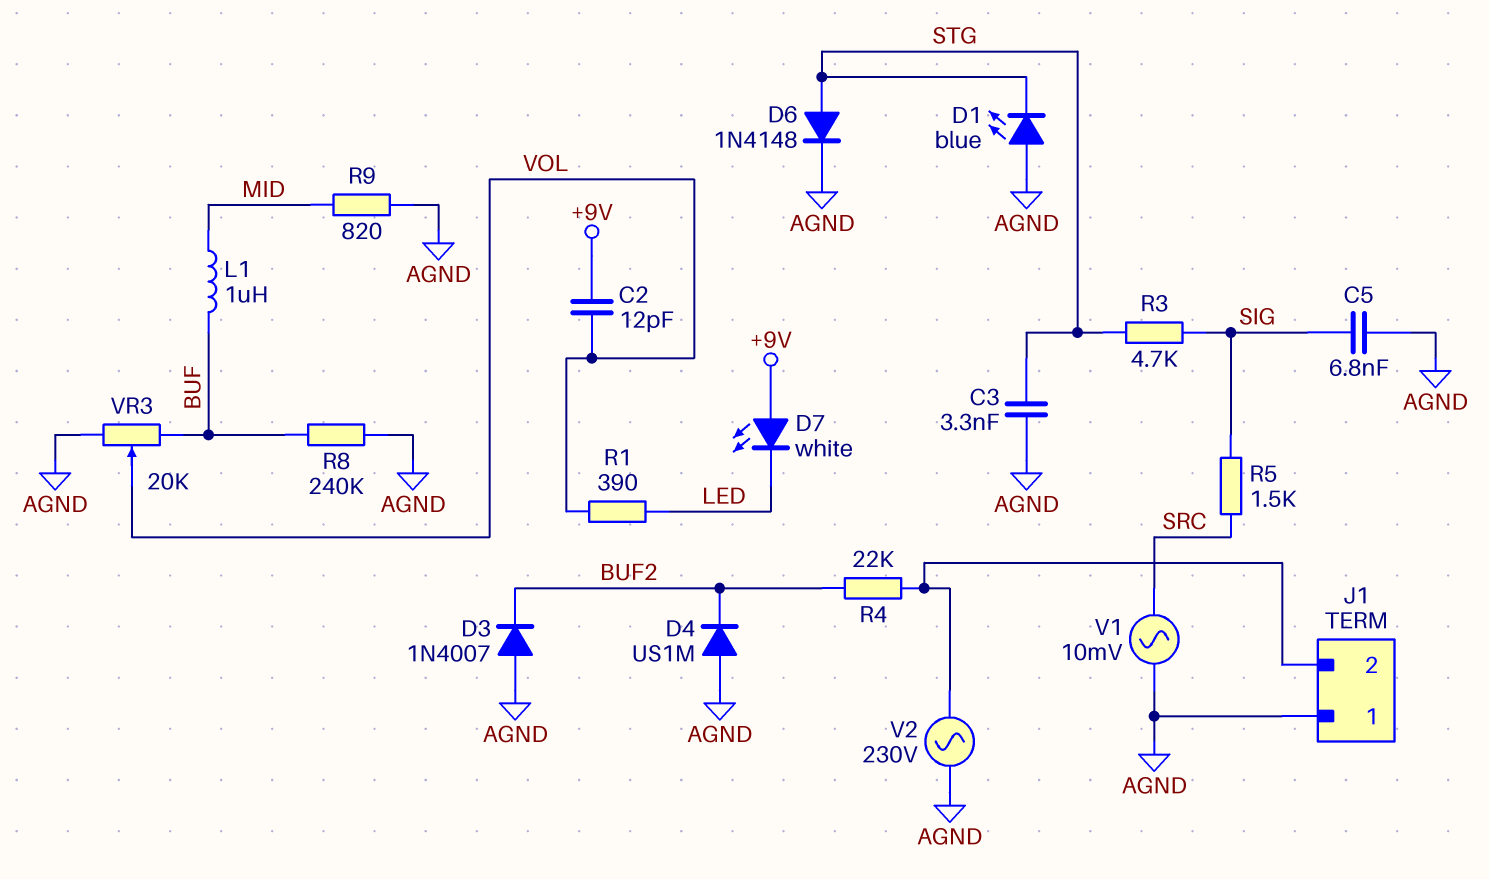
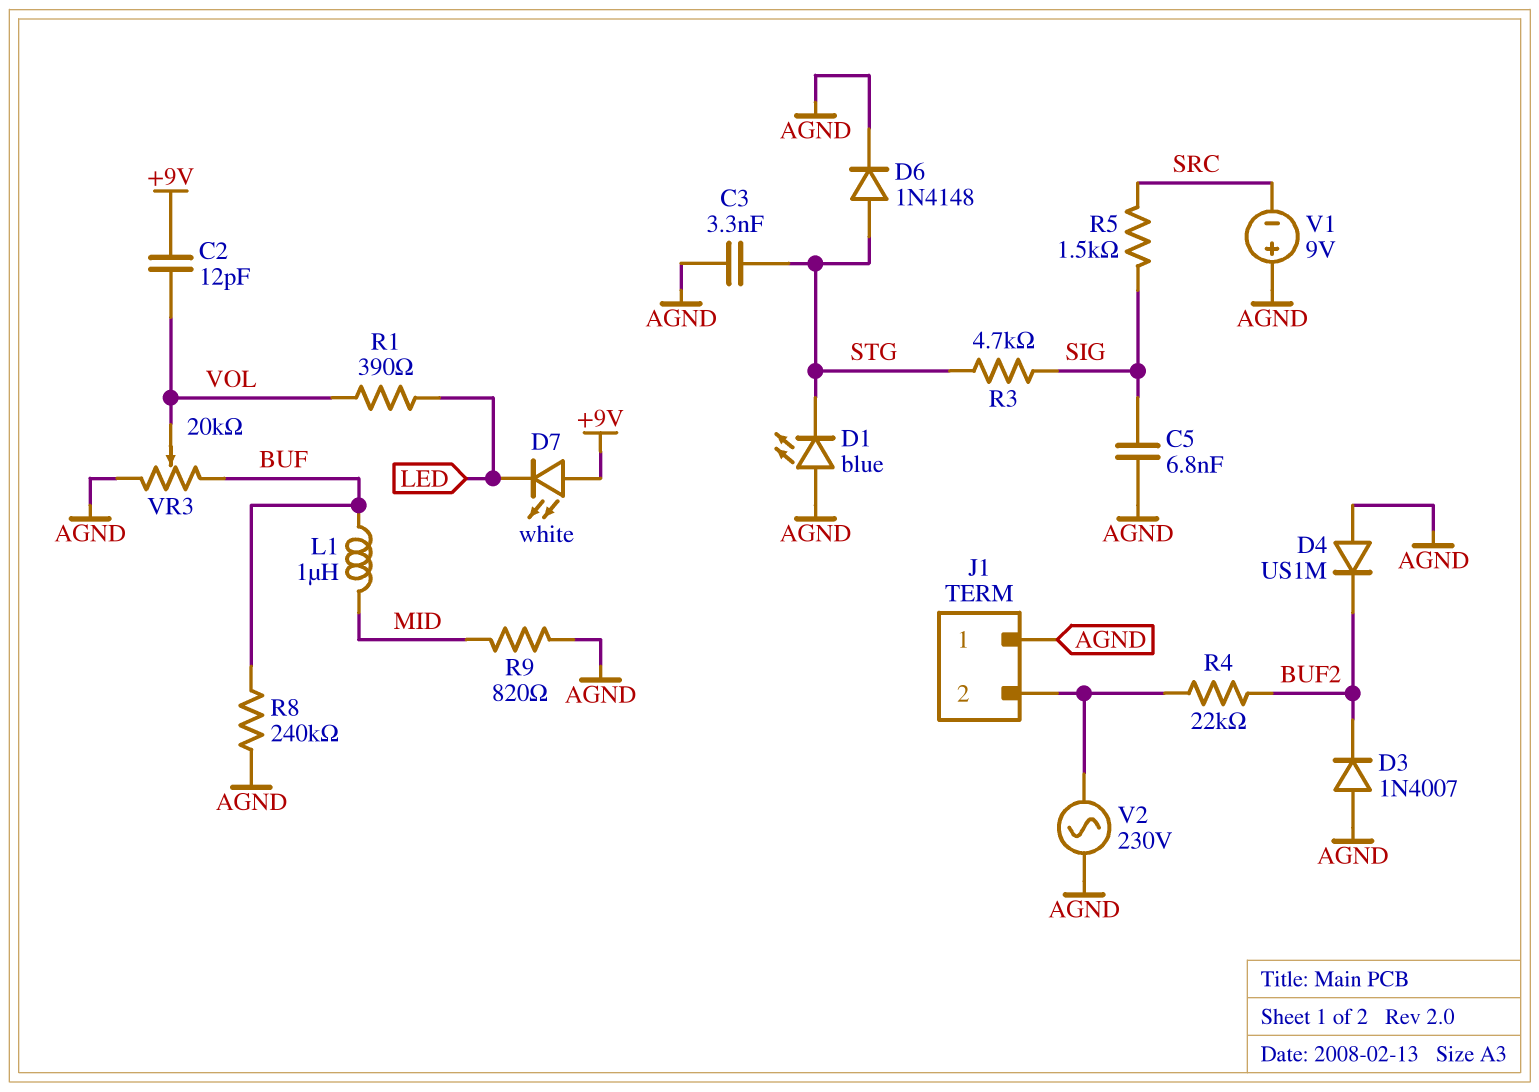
V1: AC 10mV (AGND, SRC) -> 9V (plus AGND, minus SRC)

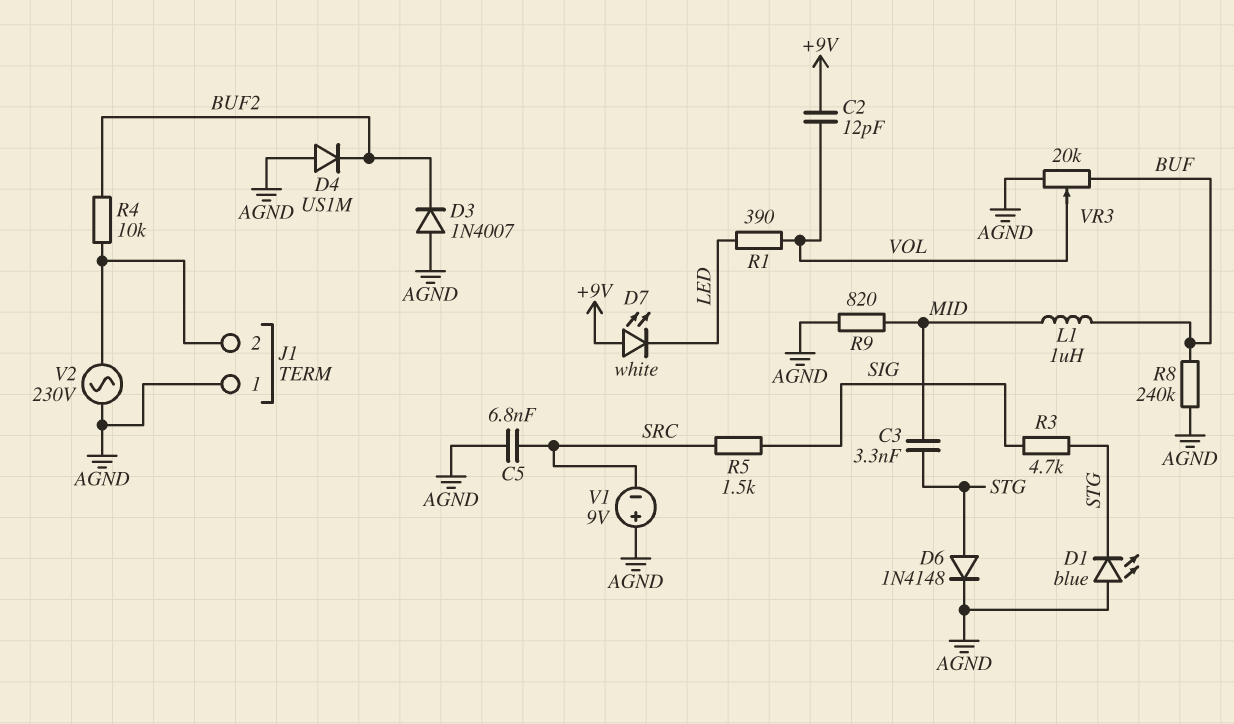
C3: 3.3nF (AGND, STG) -> 3.3nF (MID, STG)
C5: 6.8nF (AGND, SIG) -> 6.8nF (AGND, SRC)
R4: 22k (BUF2, J1/2) -> 10k (BUF2, J1/2)

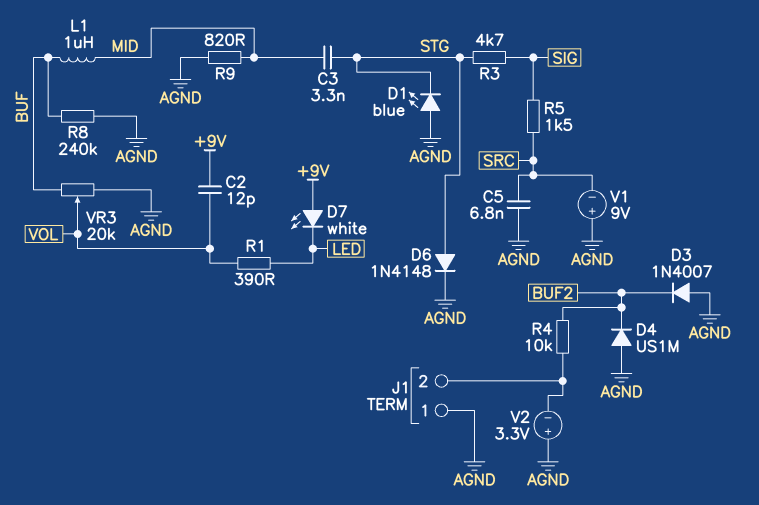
V2: AC 230V (AGND, J1/2) -> 3.3V (plus AGND, minus J1/2)

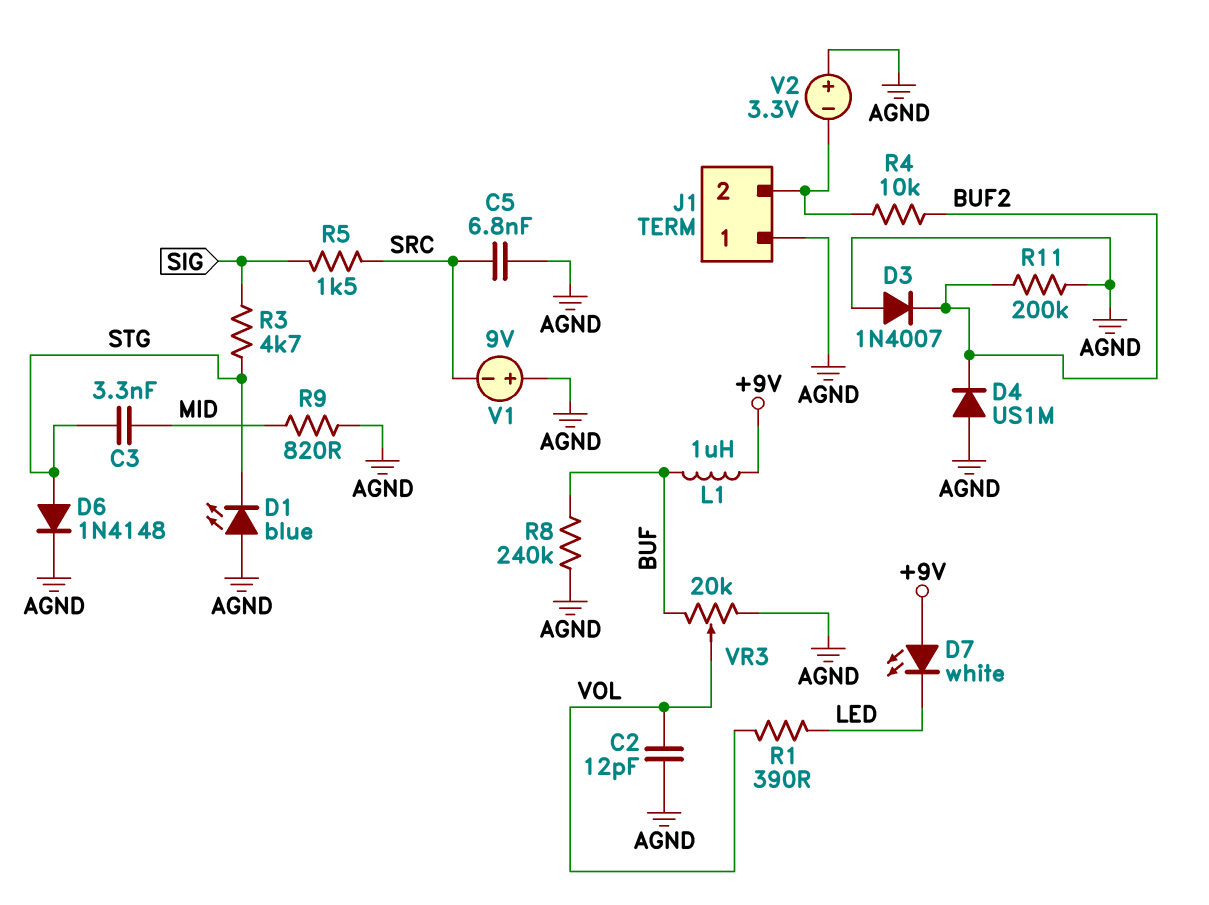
C2: 12pF (+9V, VOL) -> 12pF (AGND, VOL)
L1: 1uH (BUF, MID) -> 1uH (+9V, BUF)
R11: none -> 200k (AGND, BUF2)

